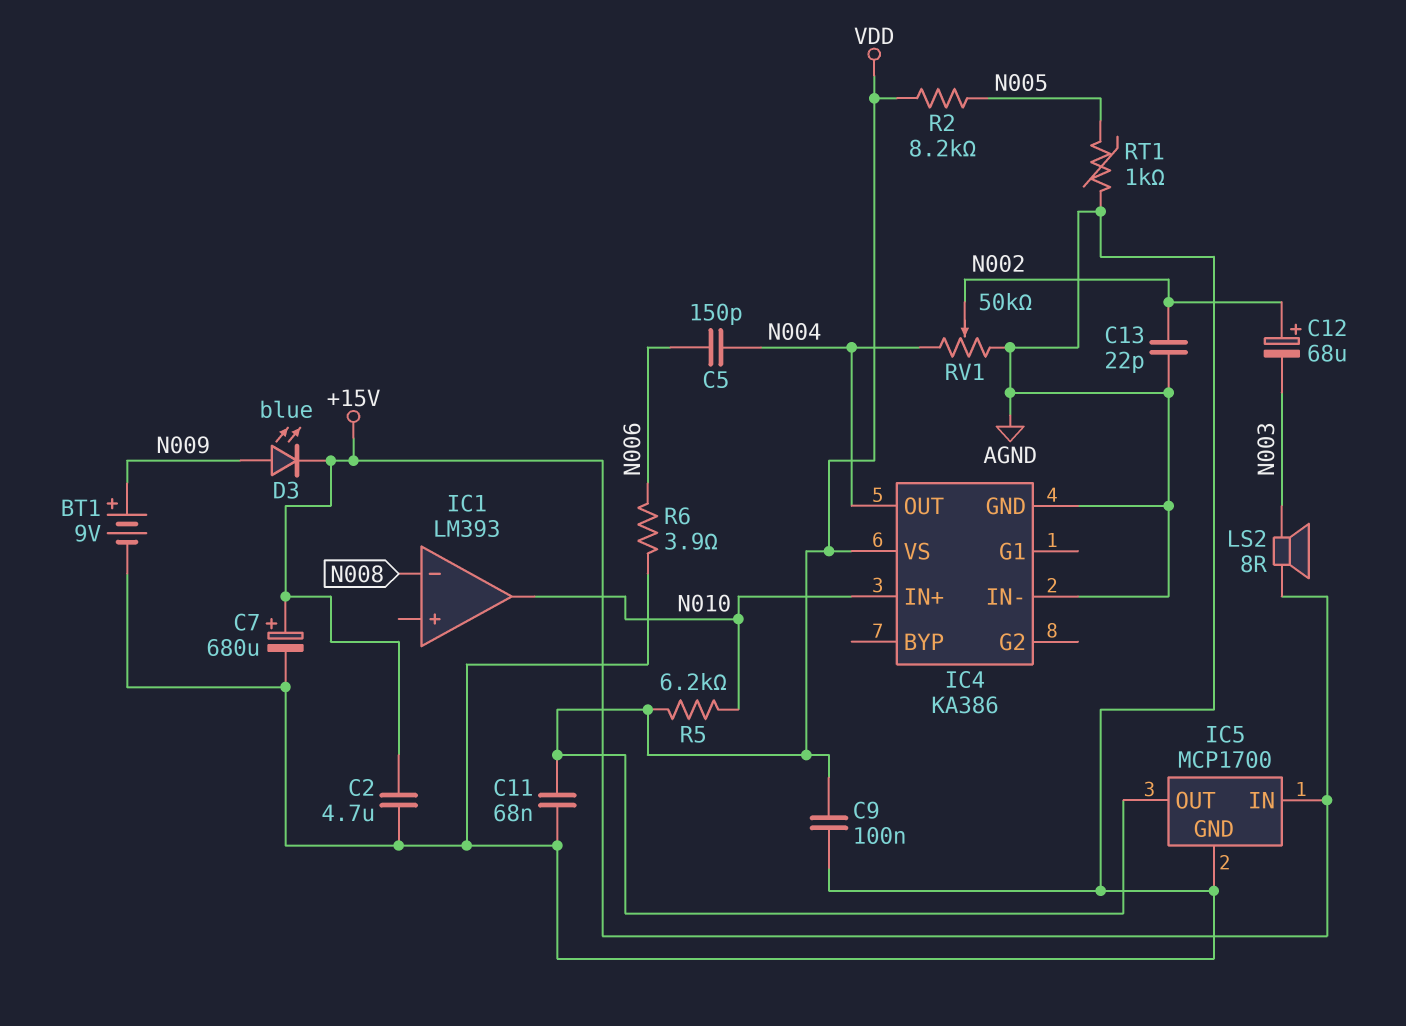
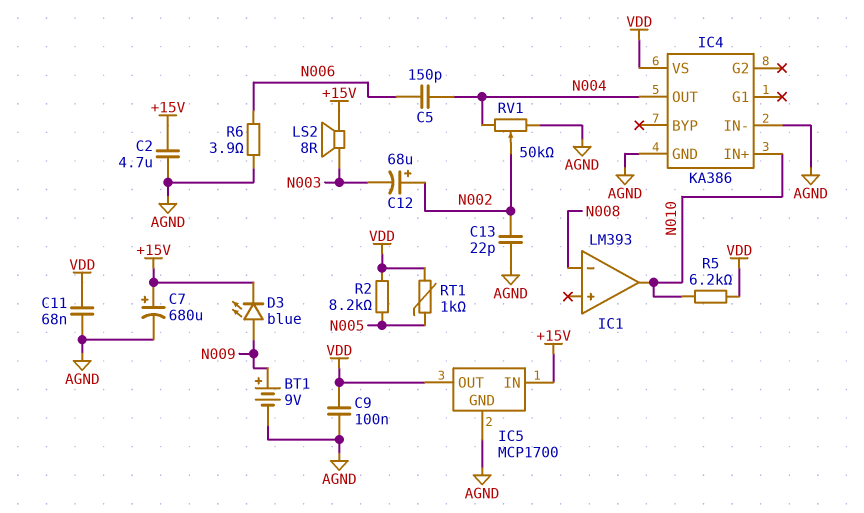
RT1: 1k (AGND, N005) -> 1k (N005, VDD)

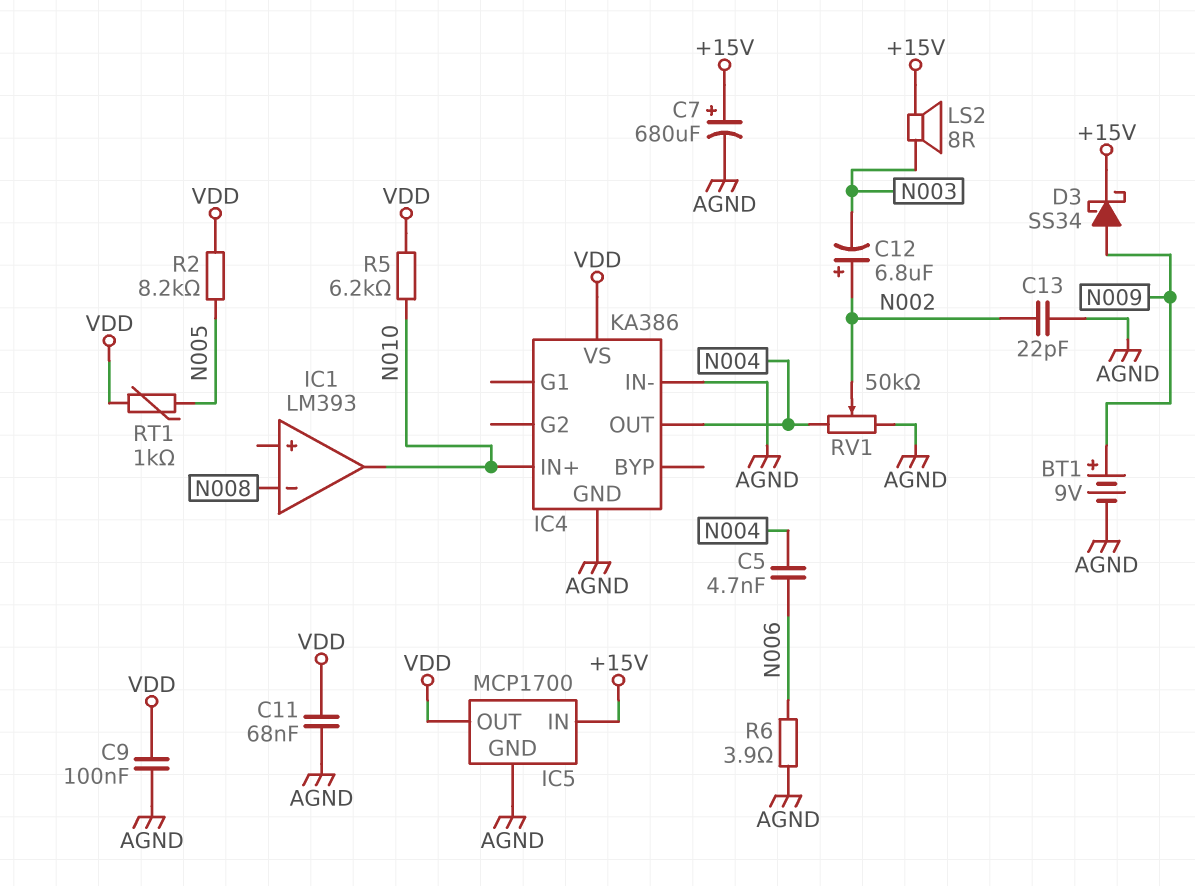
C2: 4.7uF (+15V, AGND) -> none
C5: 150pF (N004, N006) -> 4.7nF (N004, N006)
C12: 68uF (plus N002, minus N003) -> 6.8uF (plus N002, minus N003)
D3: LED blue (A N009, K +15V) -> schottky SS34 (A N009, K +15V)

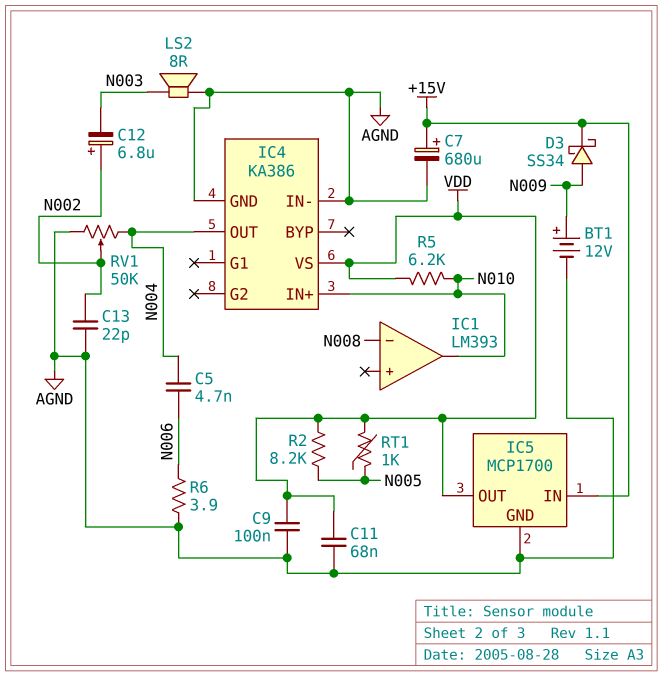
BT1: 9V (plus N009, minus AGND) -> 12V (plus N009, minus AGND)
LS2: speaker 8R (+15V, N003) -> speaker 8R (AGND, N003)

